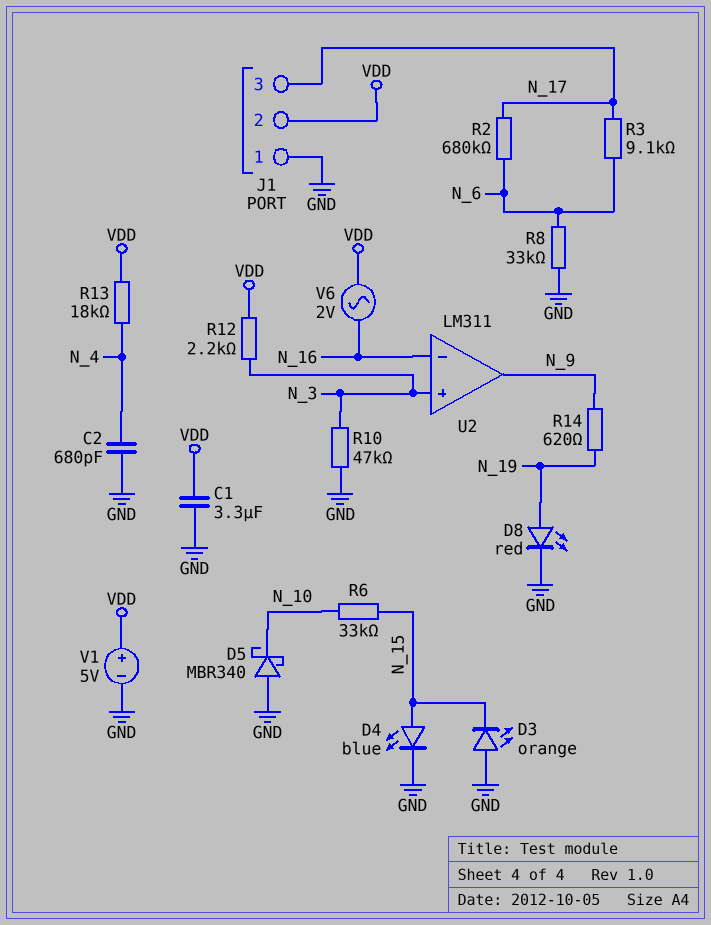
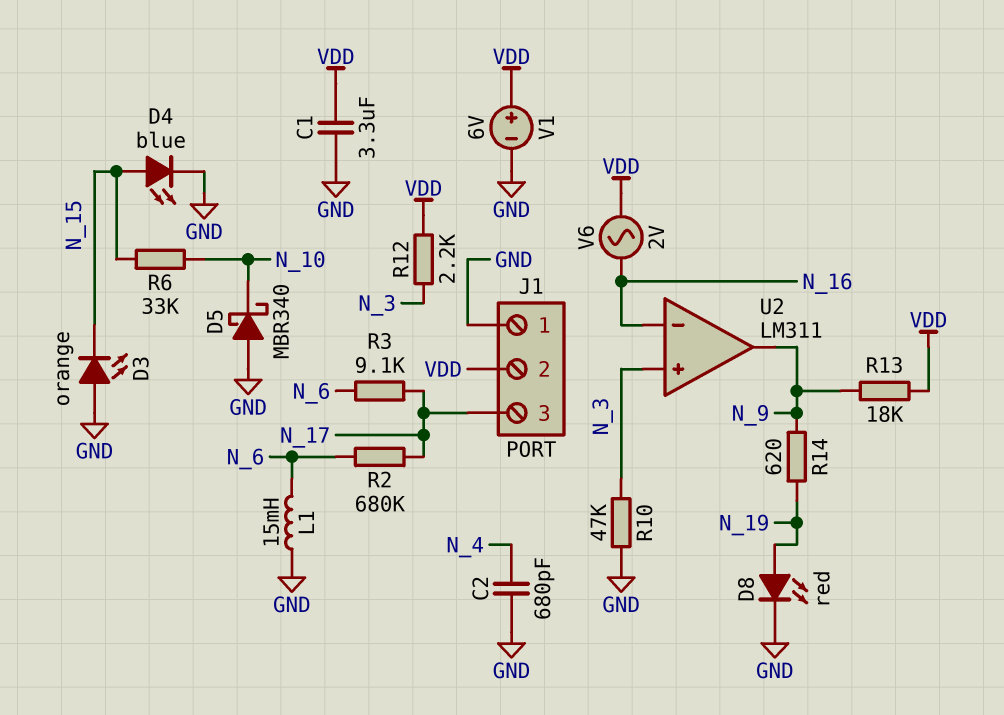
L1: none -> 15mH (GND, N_6)
R8: 33k (GND, N_6) -> none
R13: 18k (N_4, VDD) -> 18k (N_9, VDD)
V1: 5V (plus VDD, minus GND) -> 6V (plus VDD, minus GND)

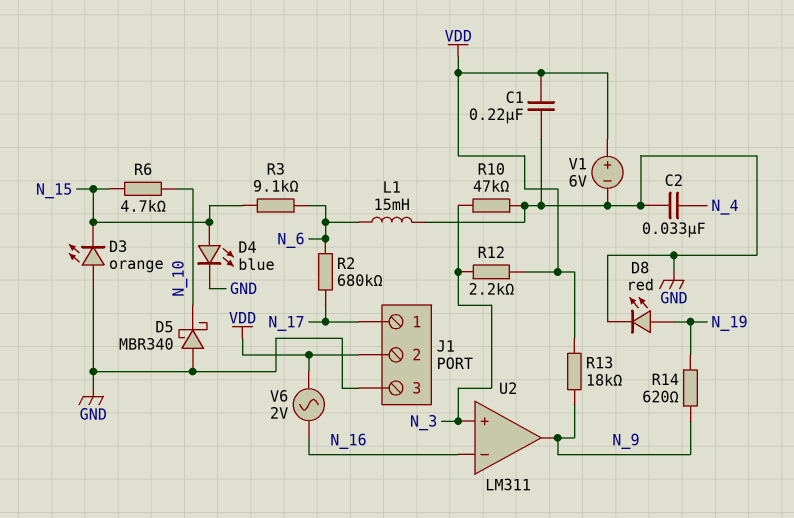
C1: 3.3uF (GND, VDD) -> 220nF (GND, VDD)
C2: 680pF (GND, N_4) -> 33nF (GND, N_4)
J1 pin 1: GND -> N_17
J1 pin 3: N_17 -> GND
R3: 9.1k (N_6, N_17) -> 9.1k (N_6, N_15)
R6: 33k (N_10, N_15) -> 4.7k (N_10, N_15)

